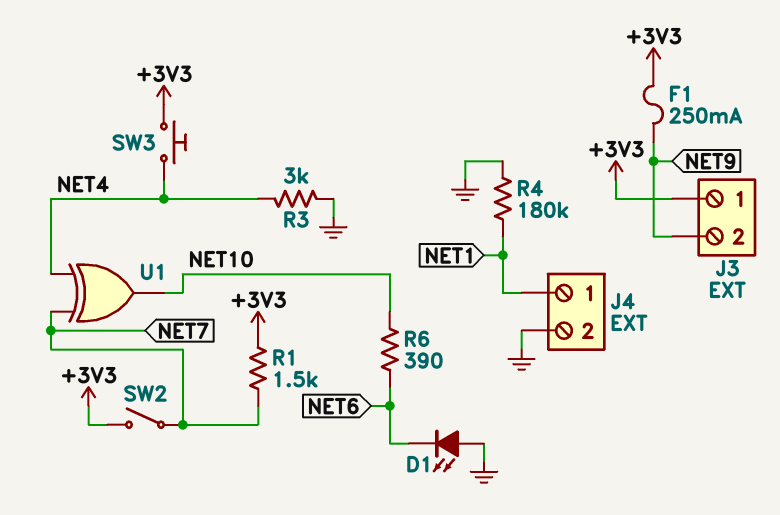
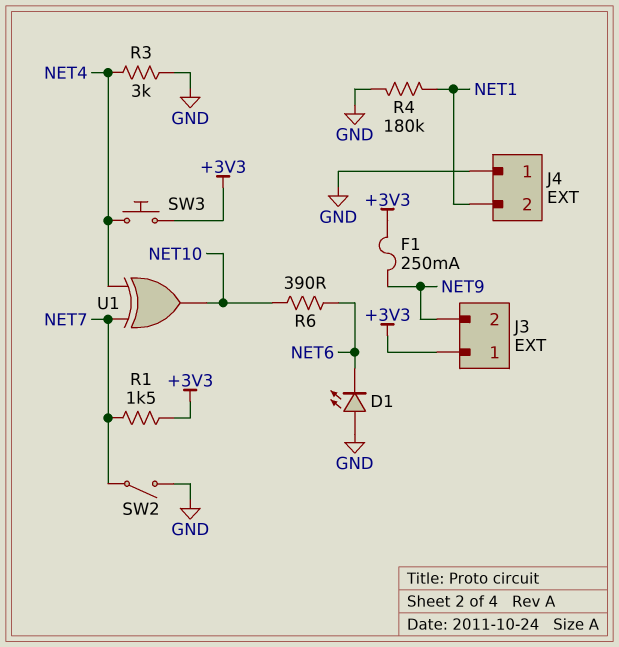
J4 pin 1: NET1 -> GND
J4 pin 2: GND -> NET1
SW2: switch (+3V3, NET7) -> switch (GND, NET7)

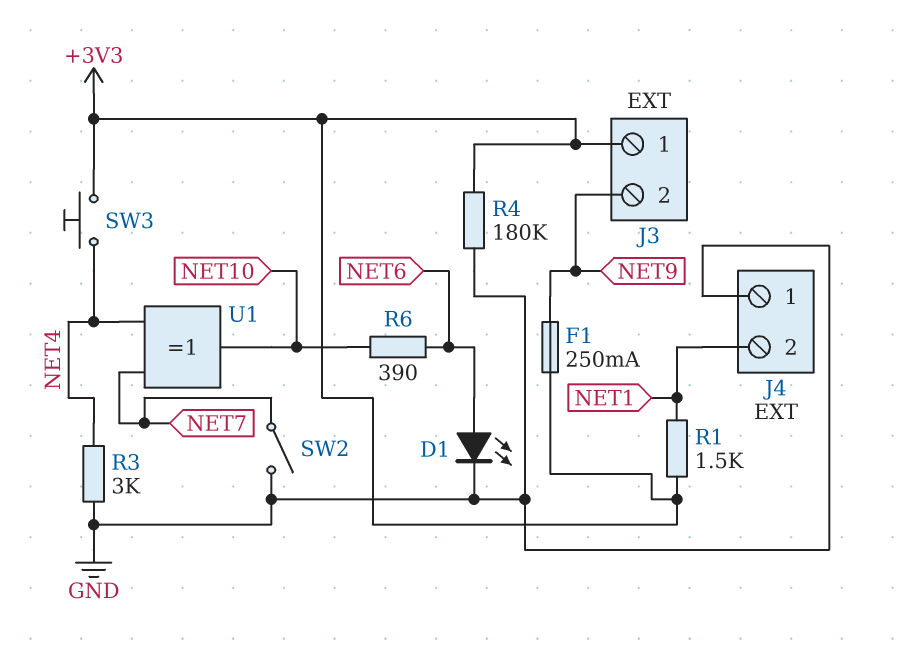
D1: LED (A GND, K NET6) -> LED (A NET6, K GND)
R1: 1.5k (+3V3, NET7) -> 1.5k (+3V3, NET1)
R4: 180k (GND, NET1) -> 180k (+3V3, GND)

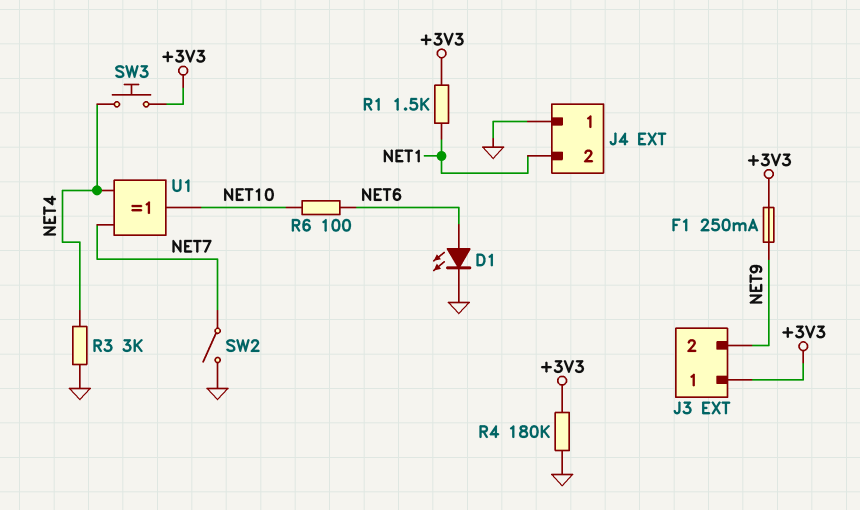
R6: 390 (NET6, NET10) -> 100 (NET6, NET10)

